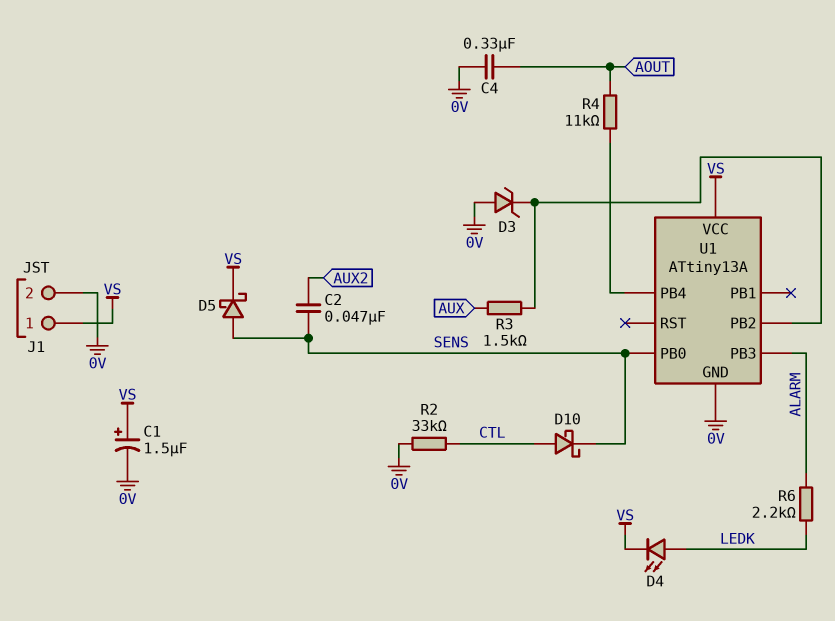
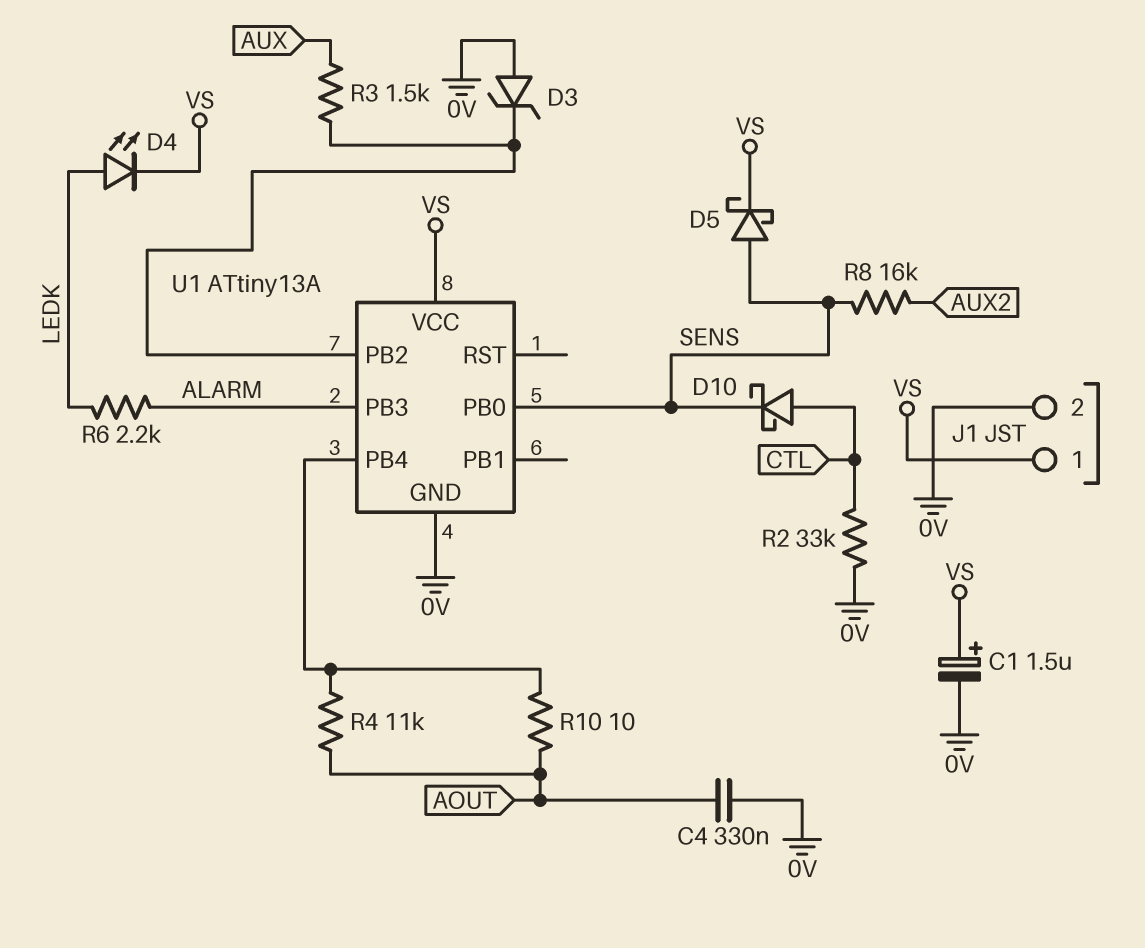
C2: 47nF (AUX2, SENS) -> none
R8: none -> 16k (AUX2, SENS)
R10: none -> 10 (AOUT, U1/PB4)

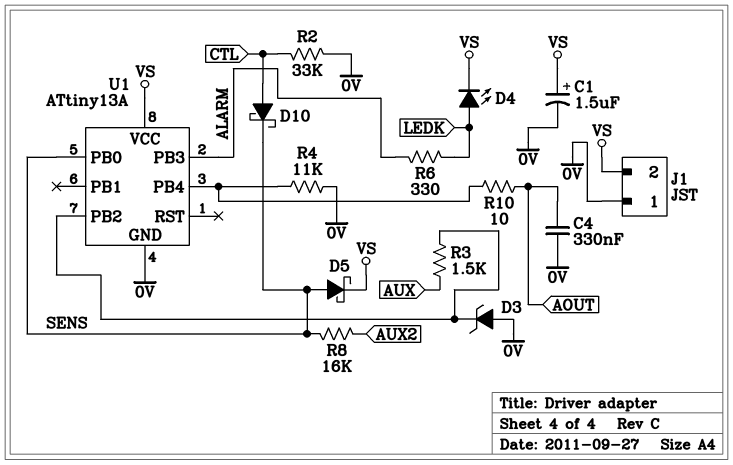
J1 pin 1: VS -> 0V
J1 pin 2: 0V -> VS
R4: 11k (AOUT, U1/PB4) -> 11k (0V, U1/PB4)
R6: 2.2k (ALARM, LEDK) -> 330 (ALARM, LEDK)

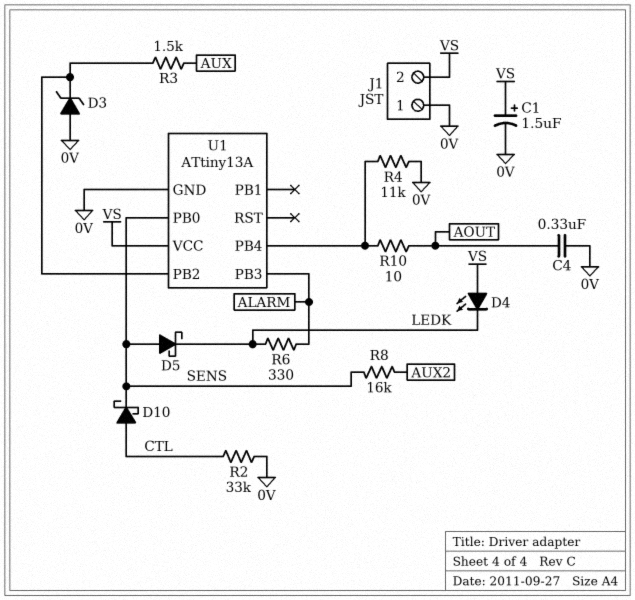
D4: LED (A LEDK, K VS) -> LED (A VS, K LEDK)
D5: schottky (A SENS, K VS) -> schottky (A SENS, K LEDK)

